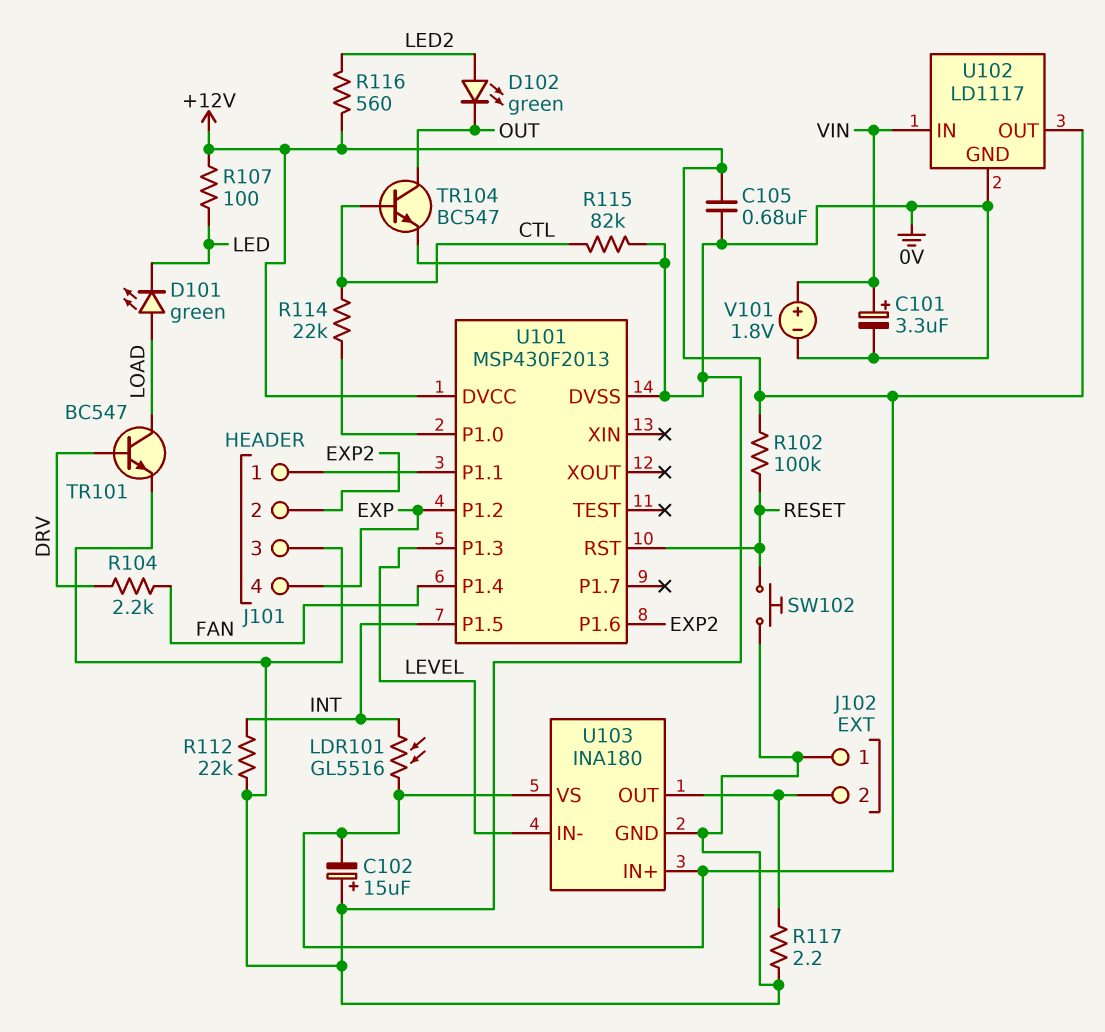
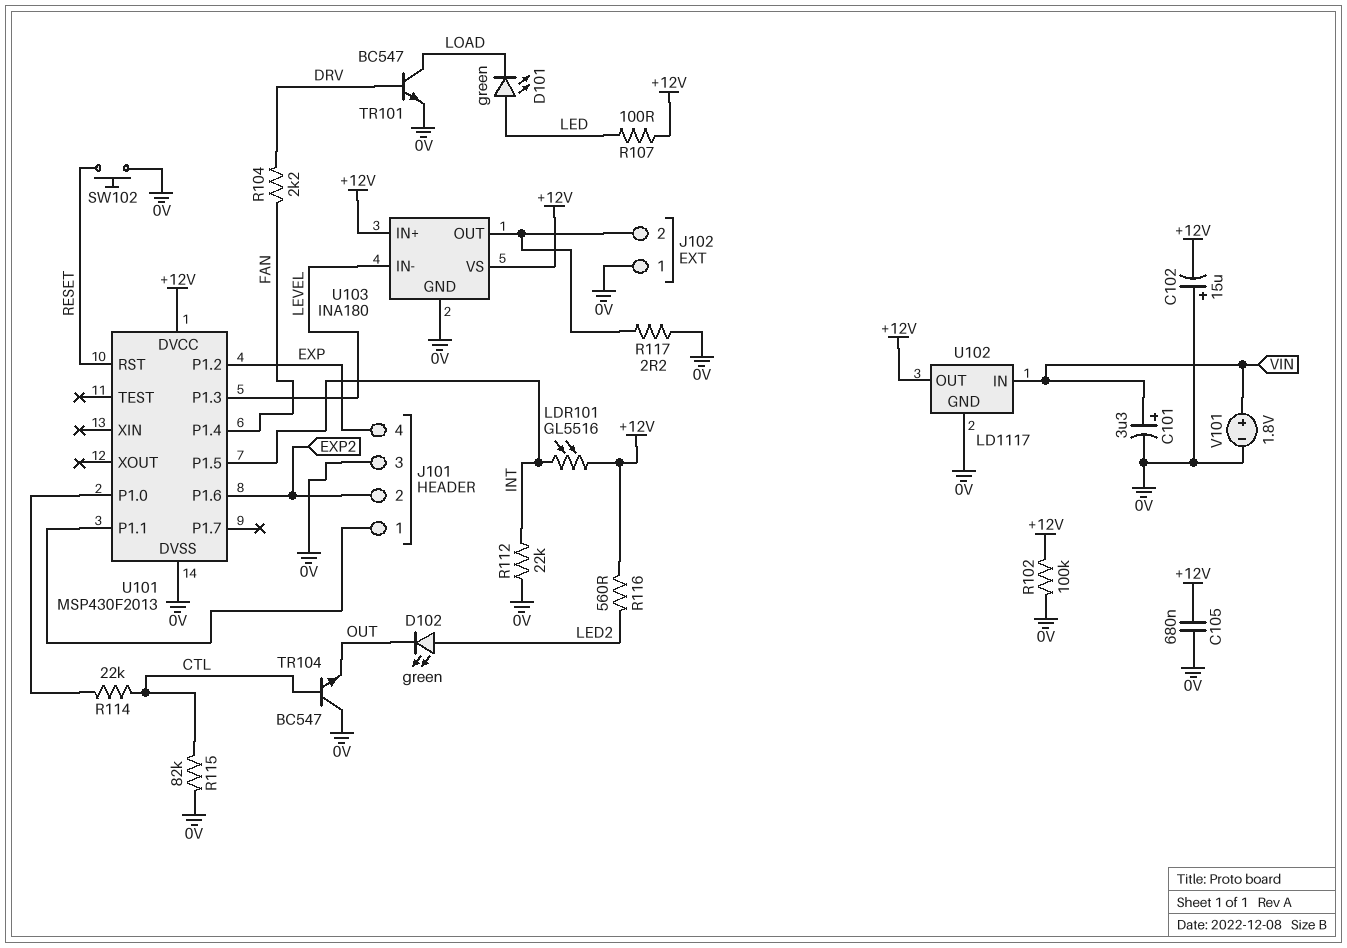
D101: LED green (A LOAD, K LED) -> LED green (A LED, K LOAD)
R102: 100k (+12V, RESET) -> 100k (+12V, 0V)
TR104: NPN BC547 (B CTL, C OUT, E 0V) -> NPN BC547 (B CTL, C 0V, E OUT)

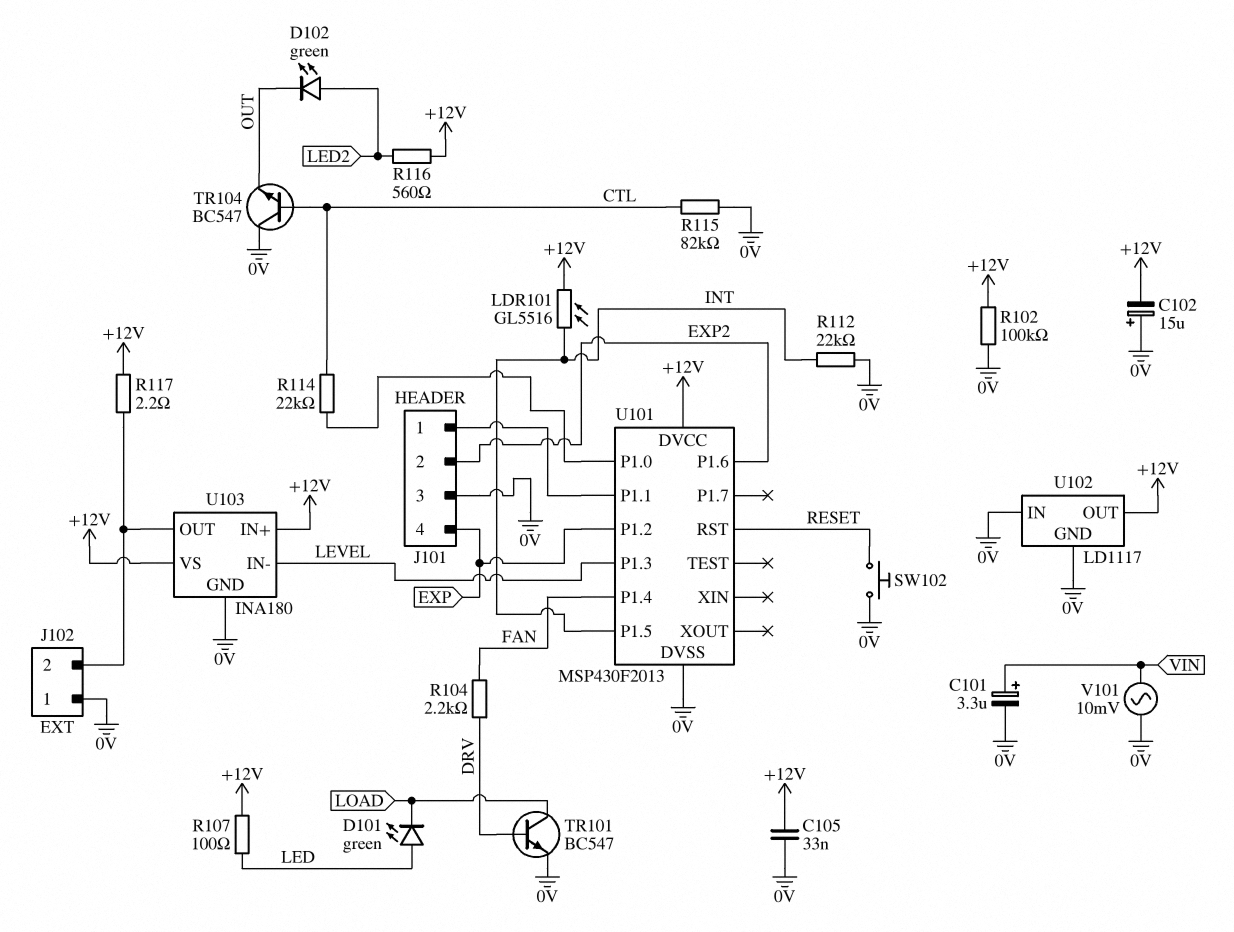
C105: 680nF (+12V, 0V) -> 33nF (+12V, 0V)
R117: 2.2 (0V, J102/2) -> 2.2 (+12V, J102/2)
U102 pin IN: VIN -> 0V
V101: 1.8V (plus VIN, minus 0V) -> AC 10mV (0V, VIN)

